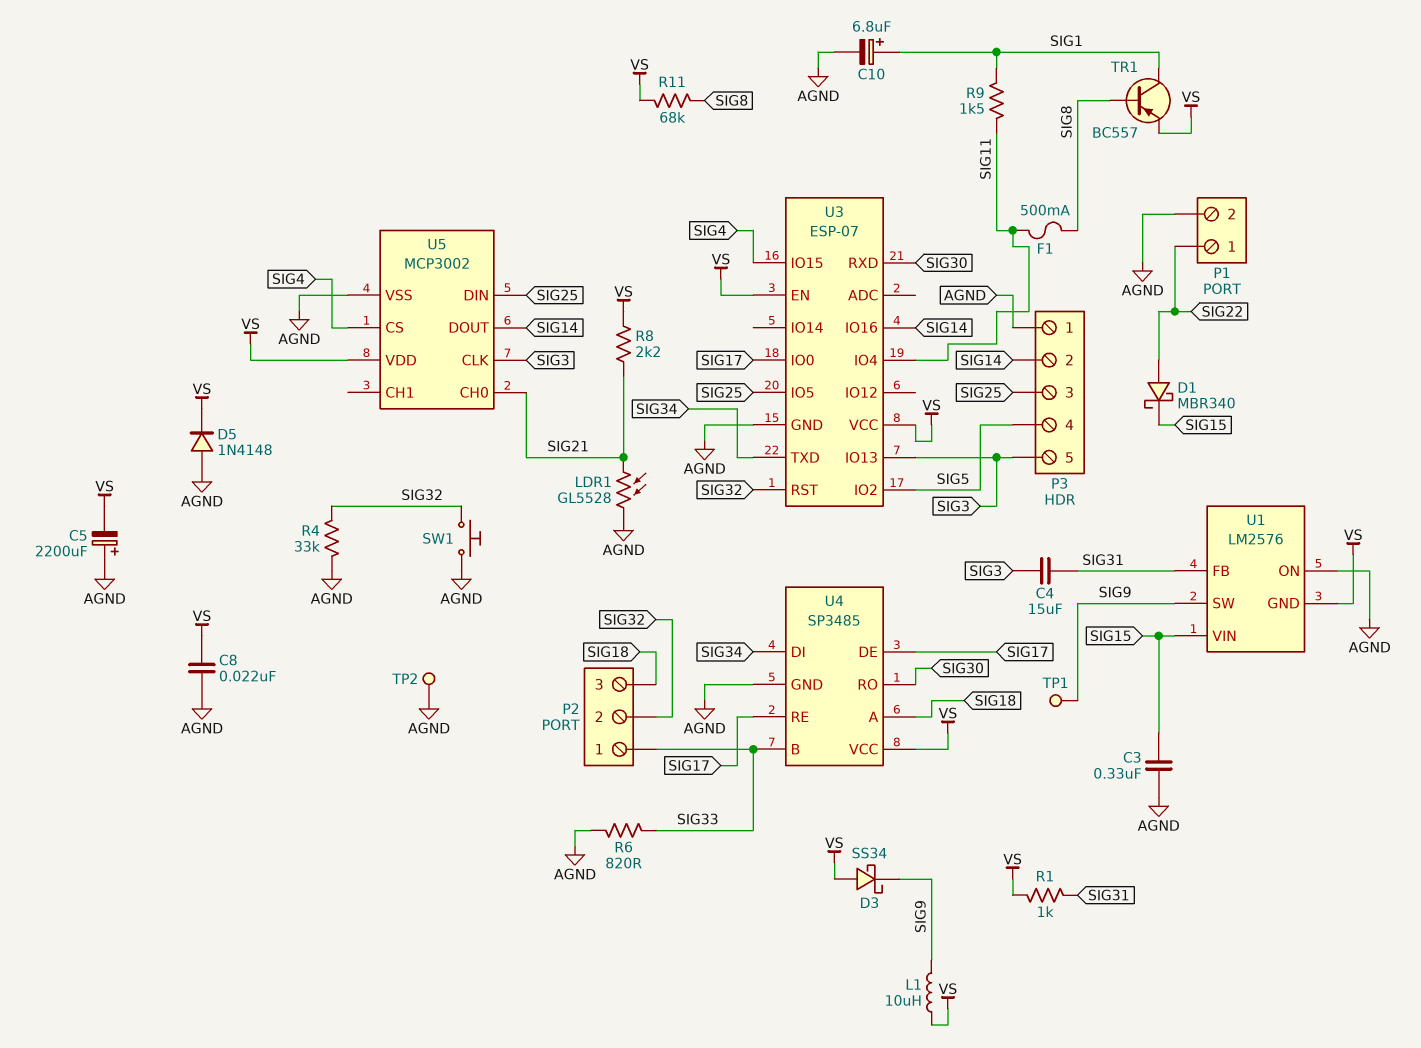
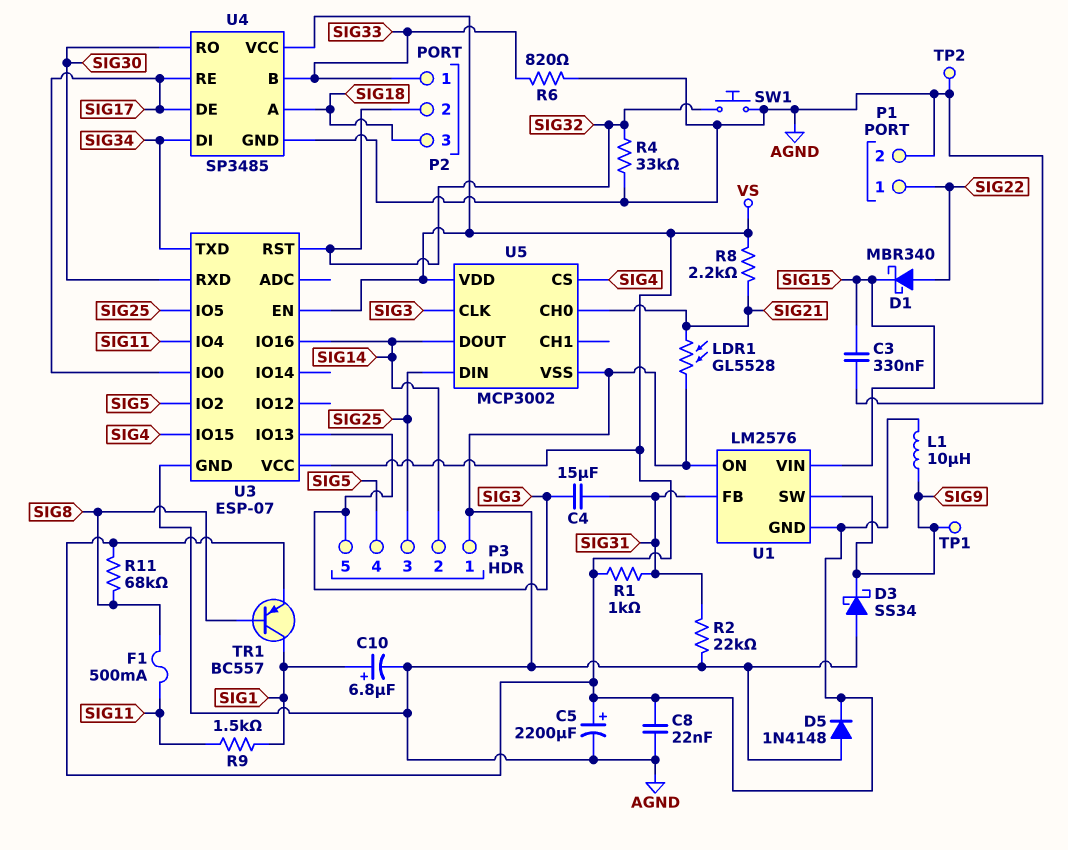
C5: 2200uF (plus AGND, minus VS) -> 2200uF (plus VS, minus AGND)
D3: schottky SS34 (A VS, K SIG9) -> schottky SS34 (A AGND, K SIG9)
R2: none -> 22k (AGND, SIG31)

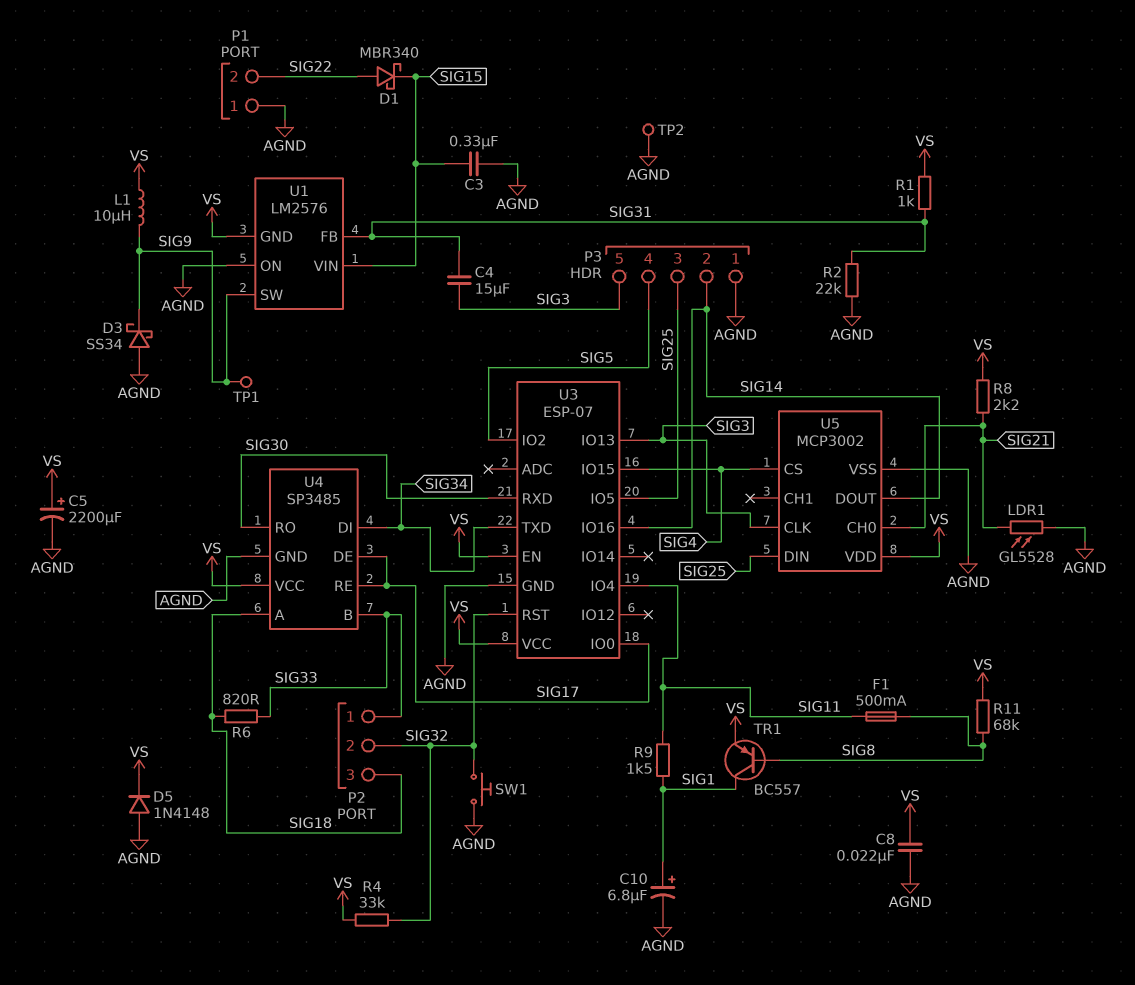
P1 pin 1: SIG22 -> AGND
P1 pin 2: AGND -> SIG22
R4: 33k (AGND, SIG32) -> 33k (SIG32, VS)
R6: 820 (AGND, SIG33) -> 820 (SIG18, SIG33)

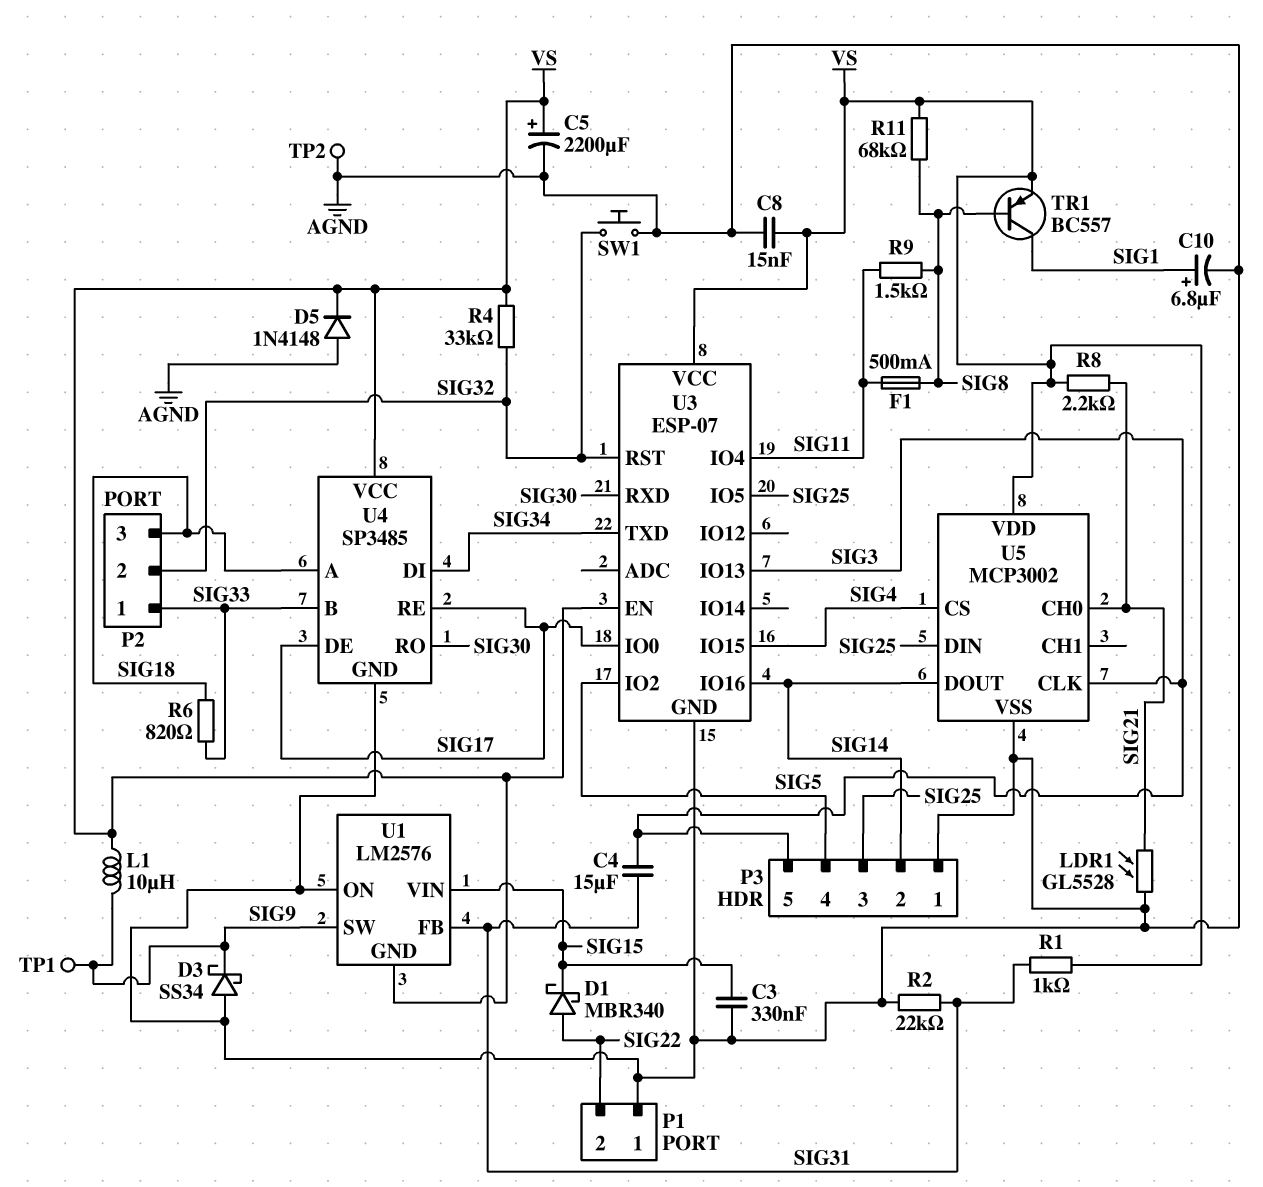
C8: 22nF (AGND, VS) -> 15nF (AGND, VS)
R9: 1.5k (SIG1, SIG11) -> 1.5k (SIG8, SIG11)

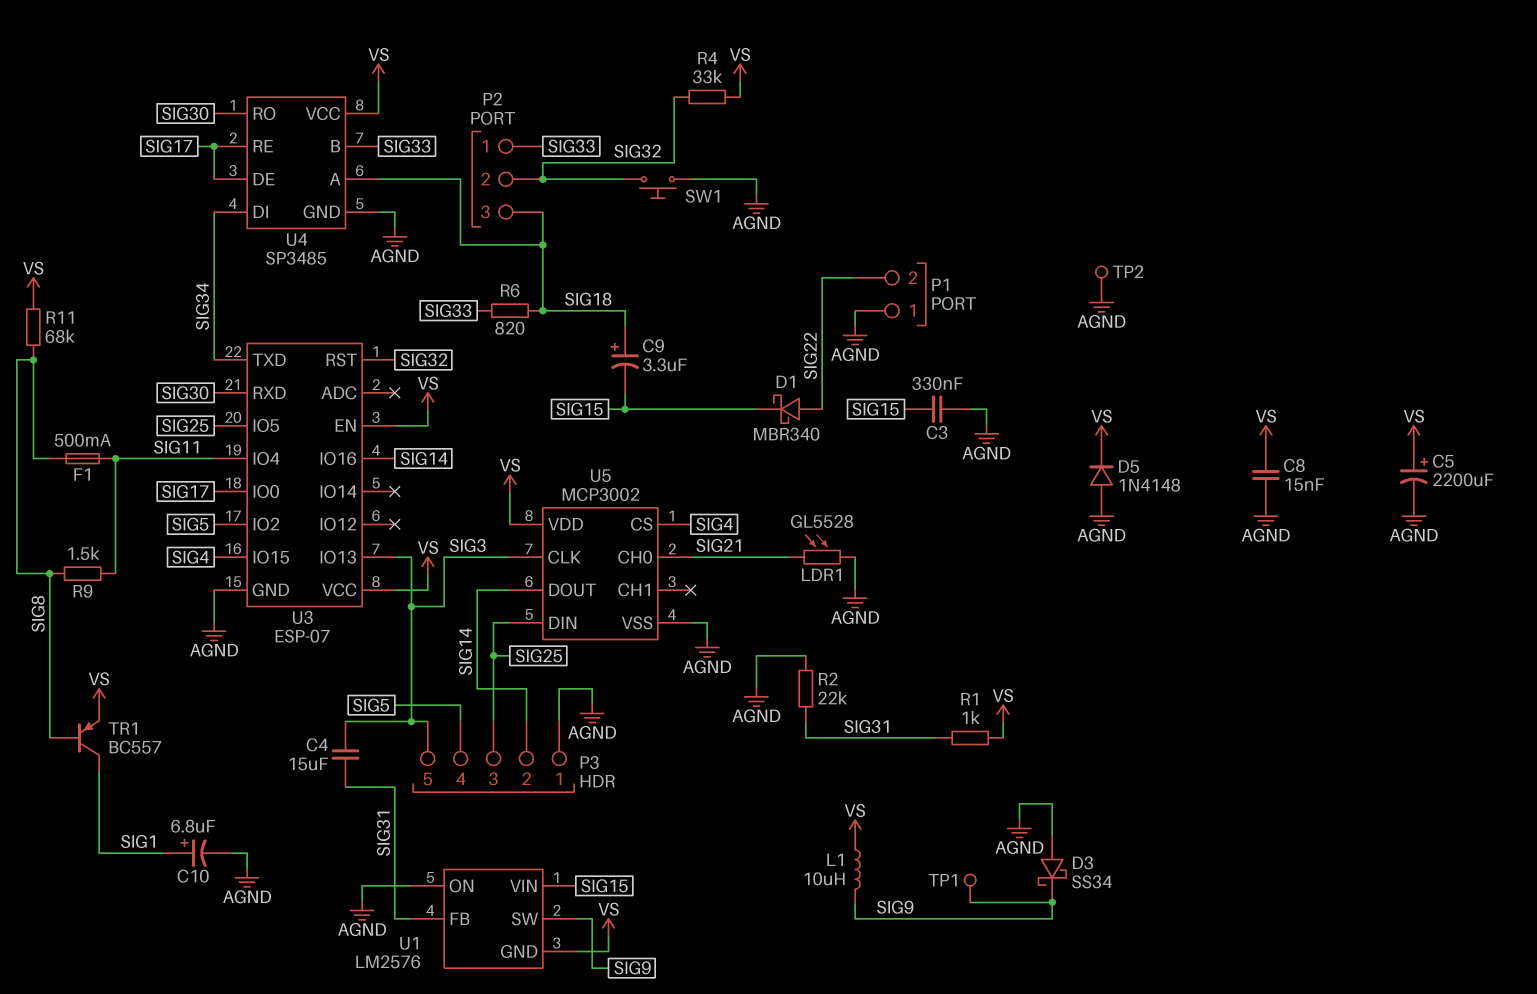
C9: none -> 3.3uF (plus SIG18, minus SIG15)
R8: 2.2k (SIG21, VS) -> none

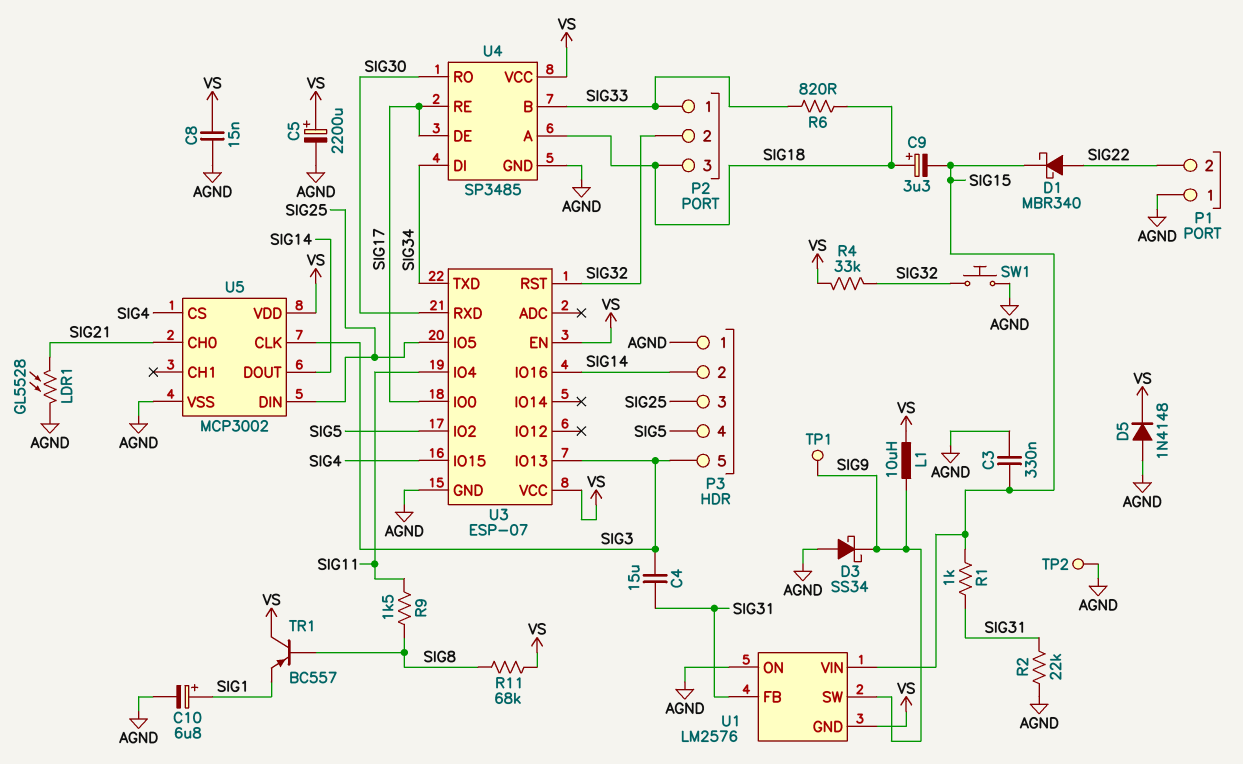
F1: 500mA (SIG8, SIG11) -> none
R1: 1k (SIG31, VS) -> 1k (SIG15, SIG31)
TR1: PNP BC557 (B SIG8, C SIG1, E VS) -> PNP BC557 (B SIG8, C VS, E SIG1)

